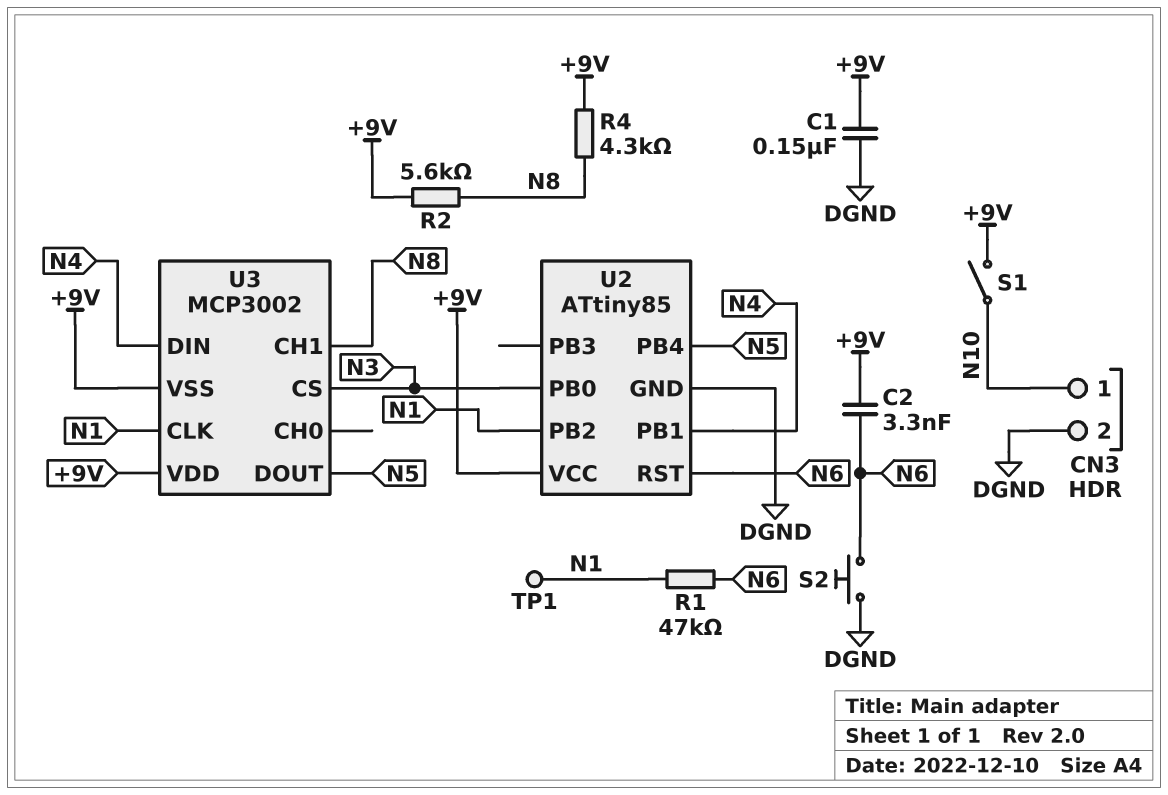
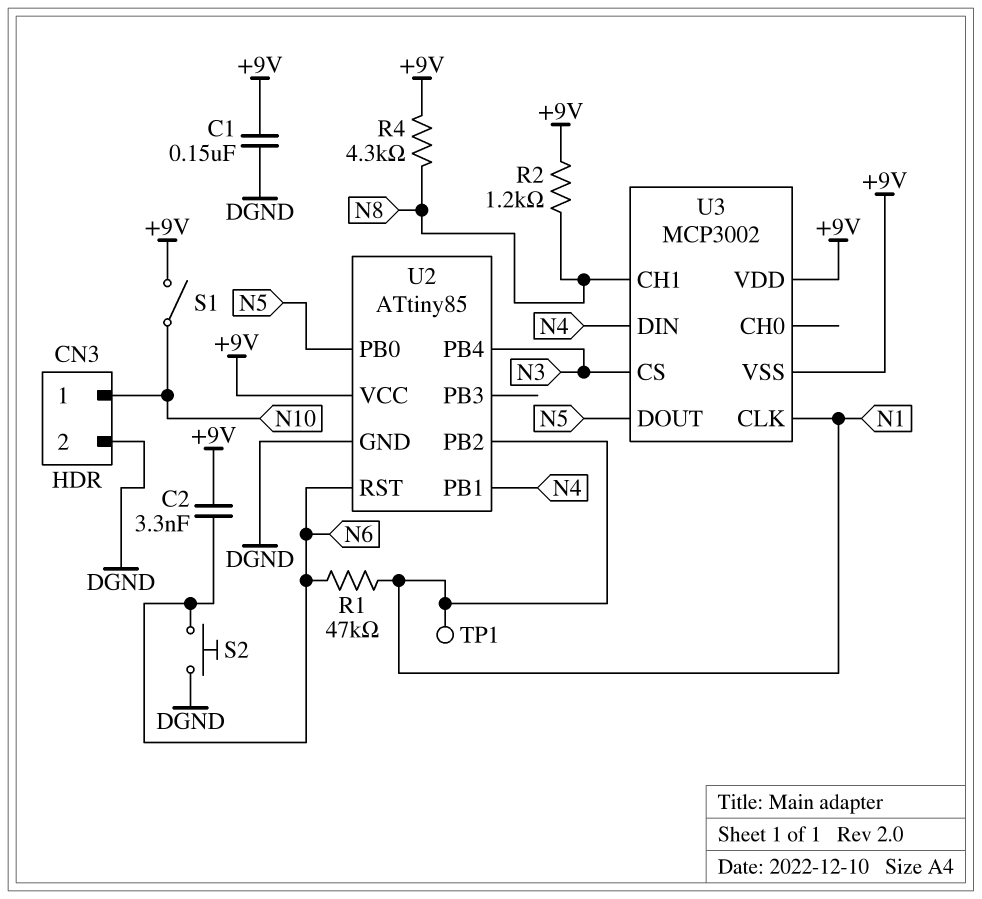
R2: 5.6k (+9V, N8) -> 1.2k (+9V, N8)
U2 pin PB0: N3 -> N5
U2 pin PB4: N5 -> N3

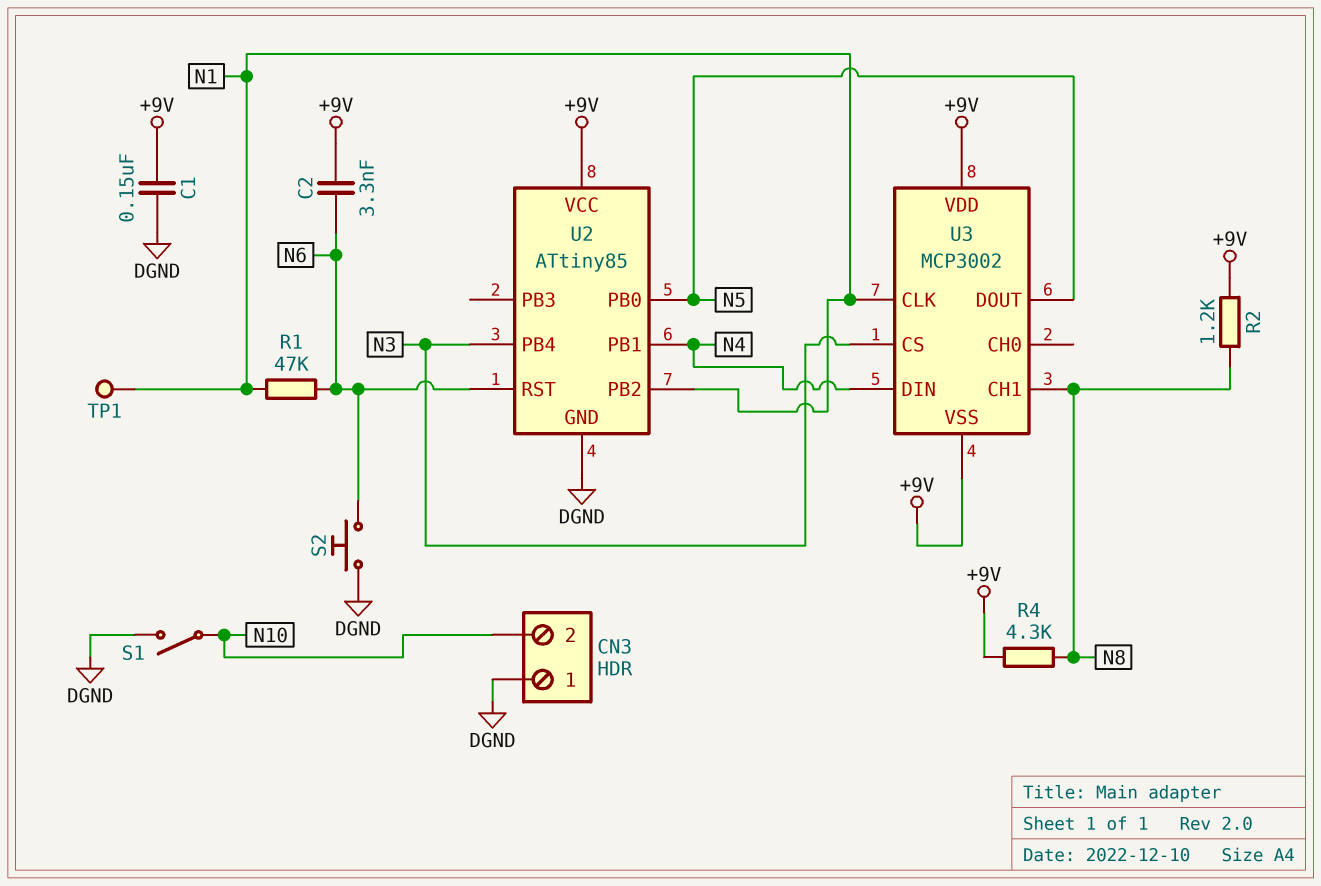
CN3 pin 1: N10 -> DGND
CN3 pin 2: DGND -> N10
S1: switch (+9V, N10) -> switch (DGND, N10)

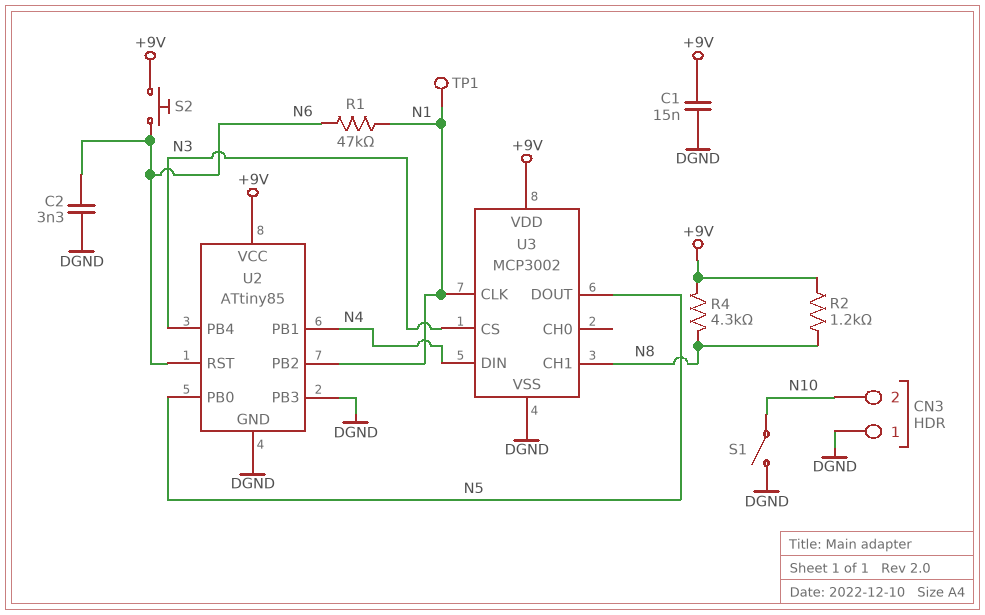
C1: 150nF (+9V, DGND) -> 15nF (+9V, DGND)
C2: 3.3nF (+9V, N6) -> 3.3nF (DGND, N6)
S2: button (DGND, N6) -> button (+9V, N6)
U2 pin PB3: none -> DGND
U3 pin VSS: +9V -> DGND

